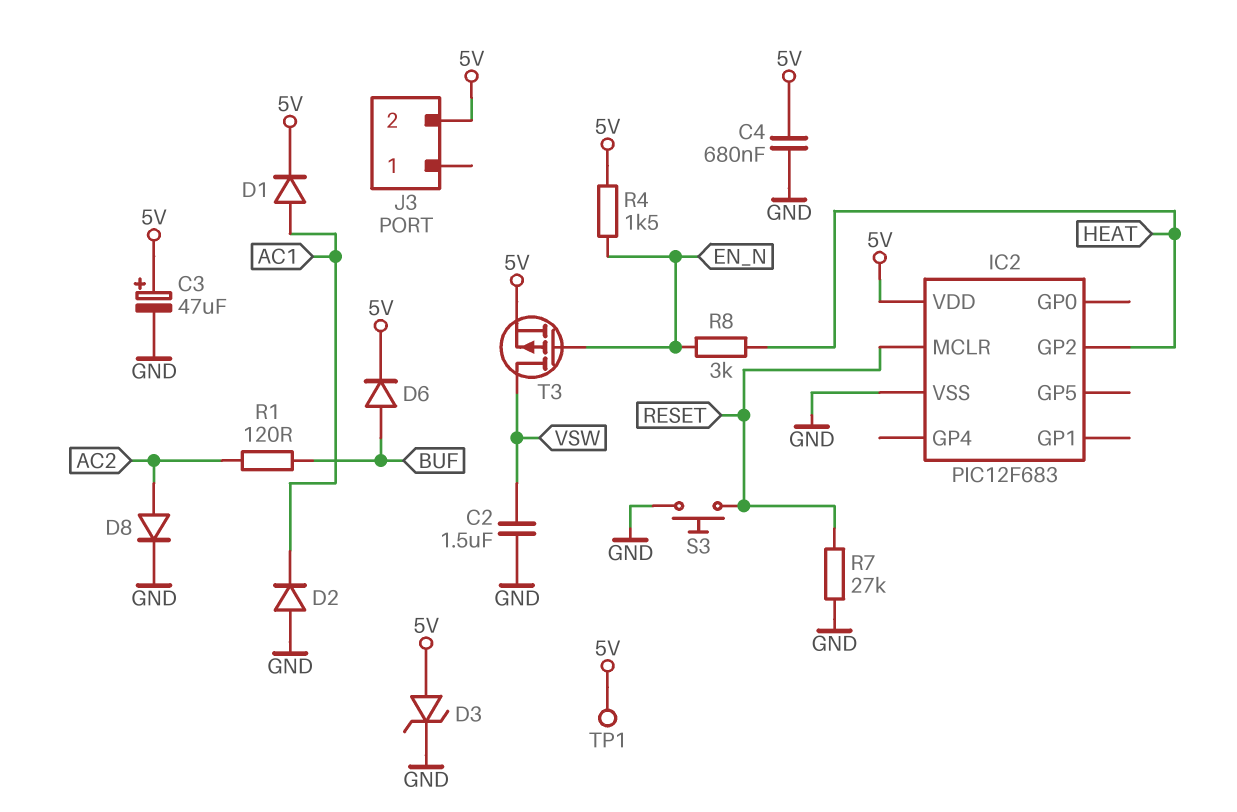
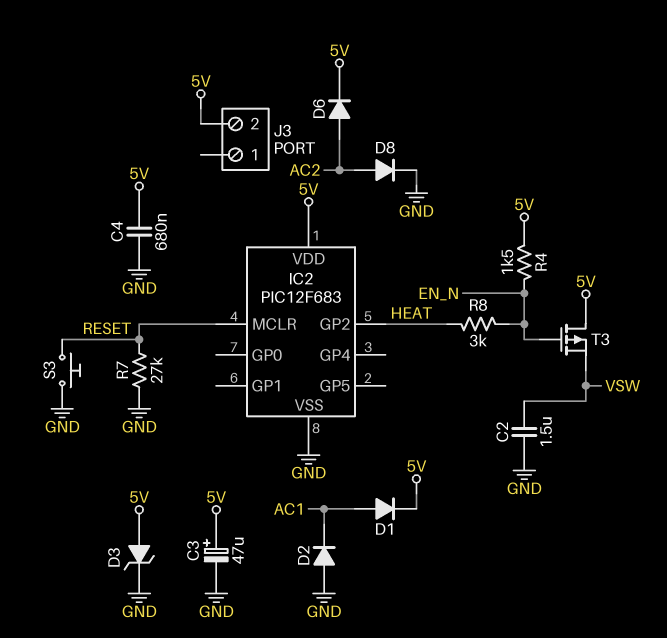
D6: diode (A BUF, K 5V) -> diode (A AC2, K 5V)
R1: 120 (AC2, BUF) -> none
T3: PMOS (G EN_N, D VSW, S 5V) -> PMOS (G EN_N, D 5V, S VSW)
TP1: test point (5V) -> none

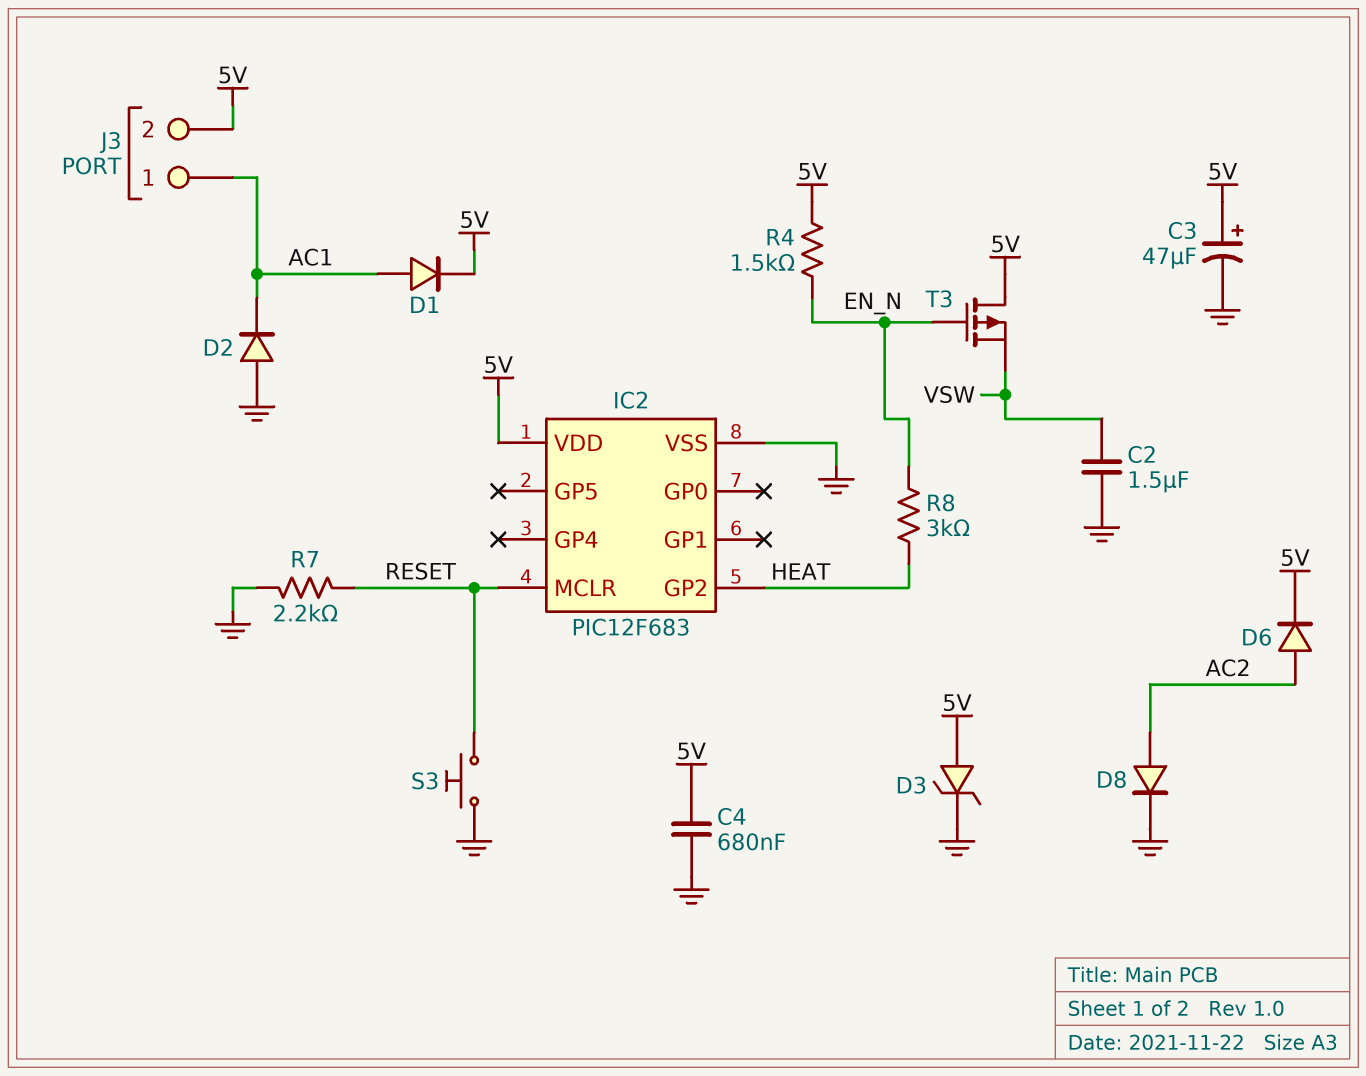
J3 pin 1: none -> AC1
R7: 27k (GND, RESET) -> 2.2k (GND, RESET)

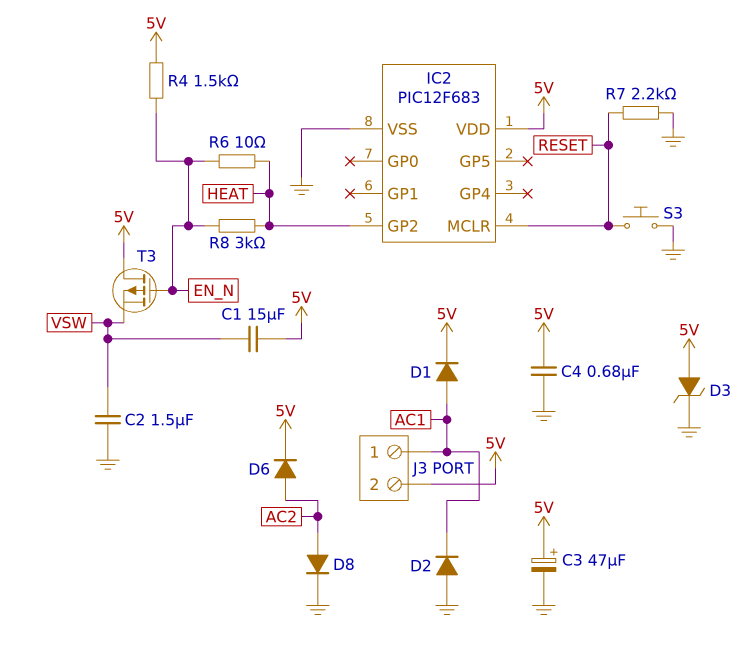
C1: none -> 15uF (5V, VSW)
R6: none -> 10 (EN_N, HEAT)

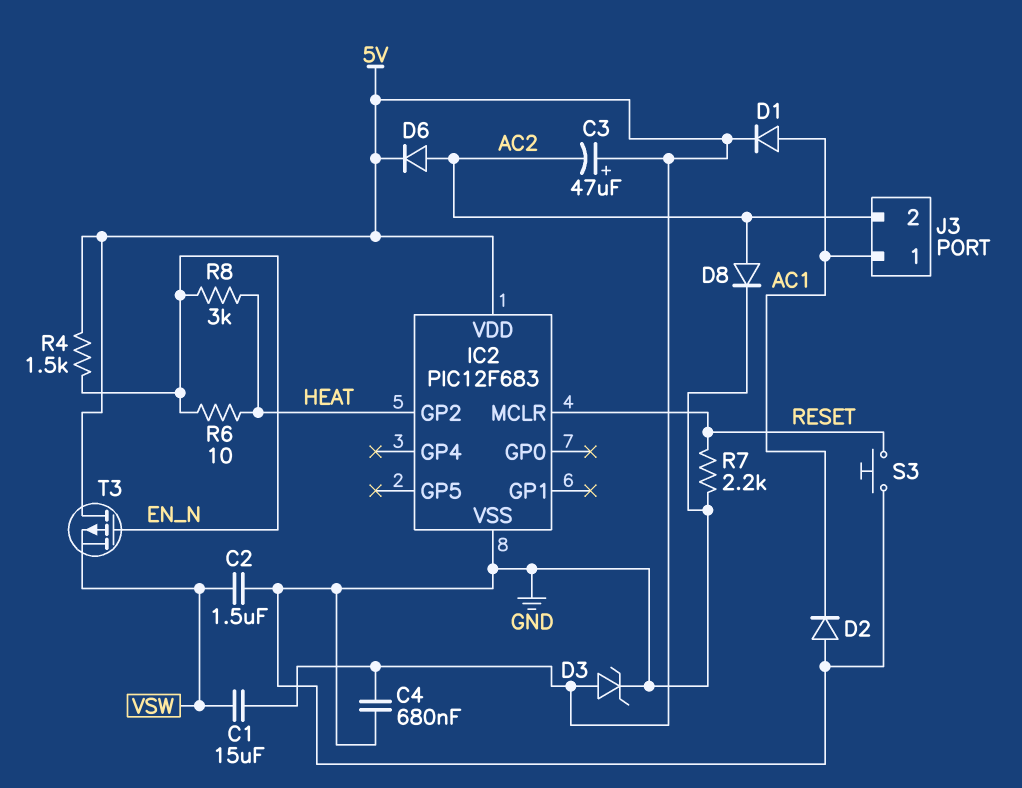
C3: 47uF (plus 5V, minus GND) -> 47uF (plus 5V, minus AC2)
J3 pin 2: 5V -> AC2

